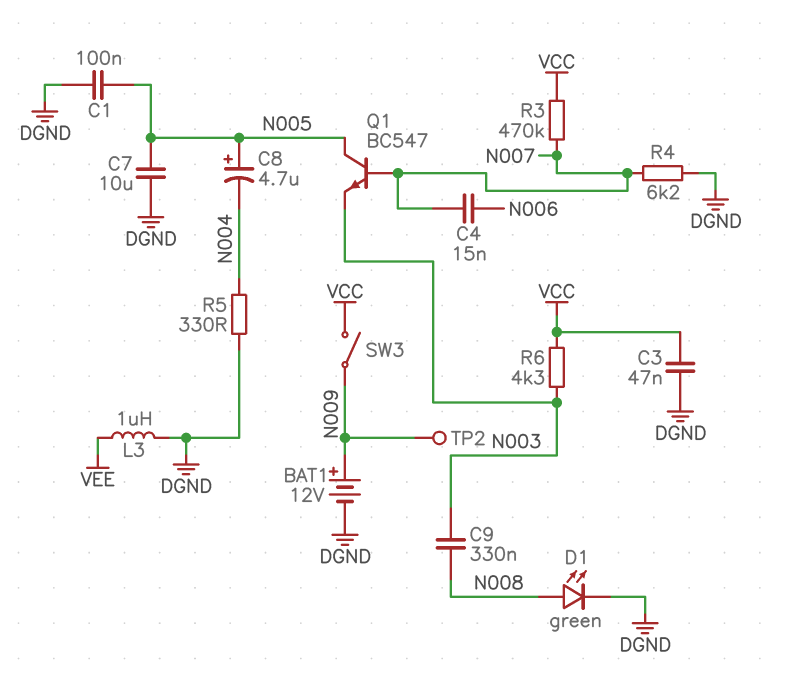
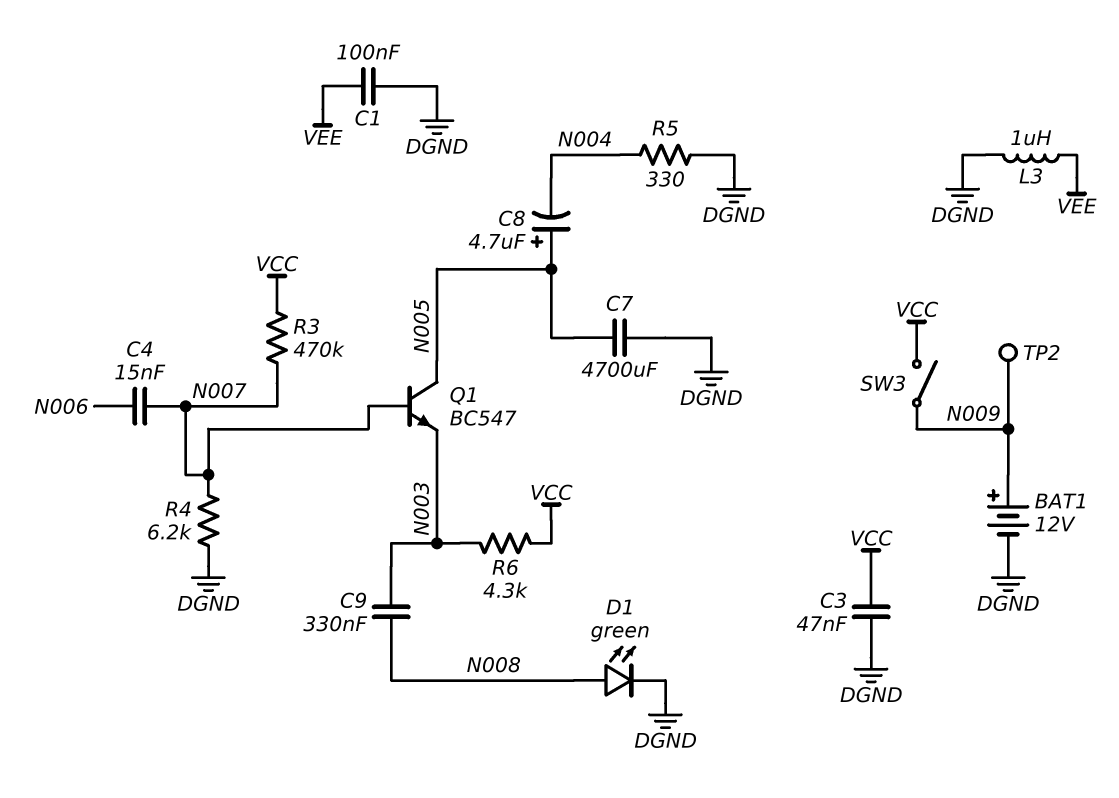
C1: 100nF (DGND, N005) -> 100nF (DGND, VEE)
C7: 10uF (DGND, N005) -> 4700uF (DGND, N005)

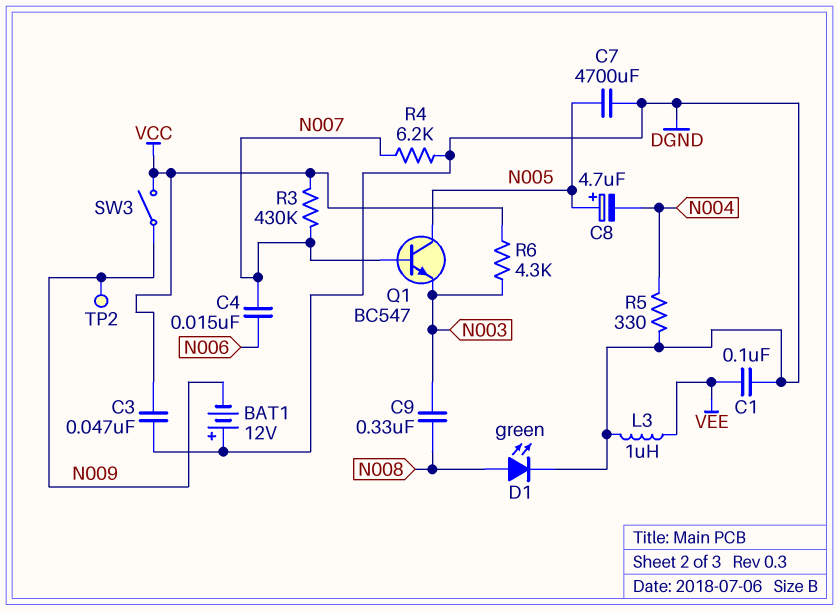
BAT1: 12V (plus N009, minus DGND) -> 12V (plus DGND, minus N009)
R3: 470k (N007, VCC) -> 430k (N007, VCC)

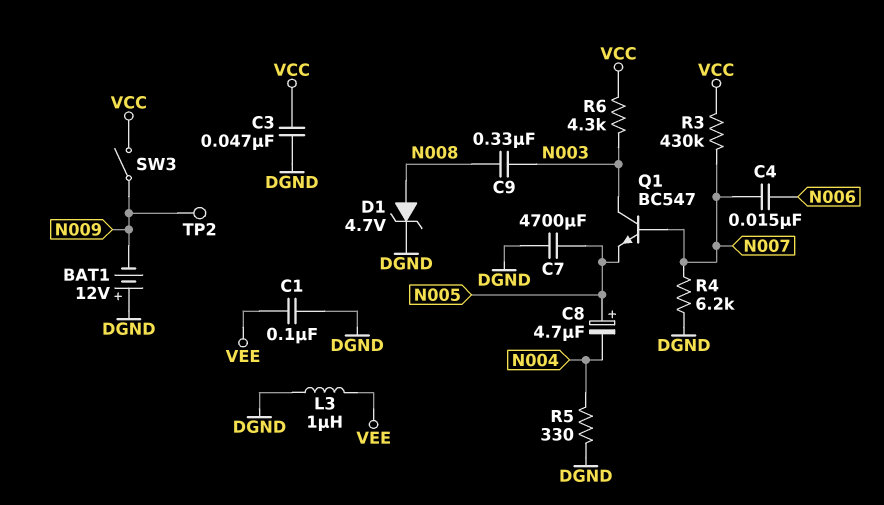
D1: LED green (A N008, K DGND) -> zener 4.7V (A N008, K DGND)
Q1: NPN BC547 (B N007, C N005, E N003) -> NPN BC547 (B N007, C N003, E N005)

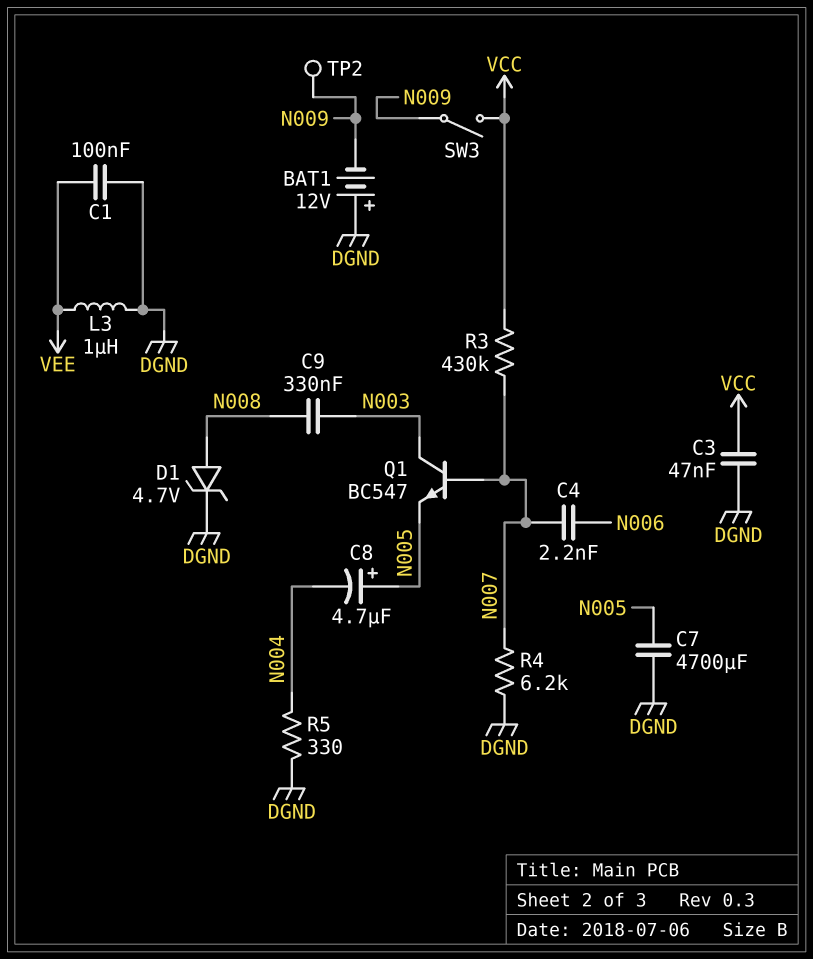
C4: 15nF (N006, N007) -> 2.2nF (N006, N007)
R6: 4.3k (N003, VCC) -> none

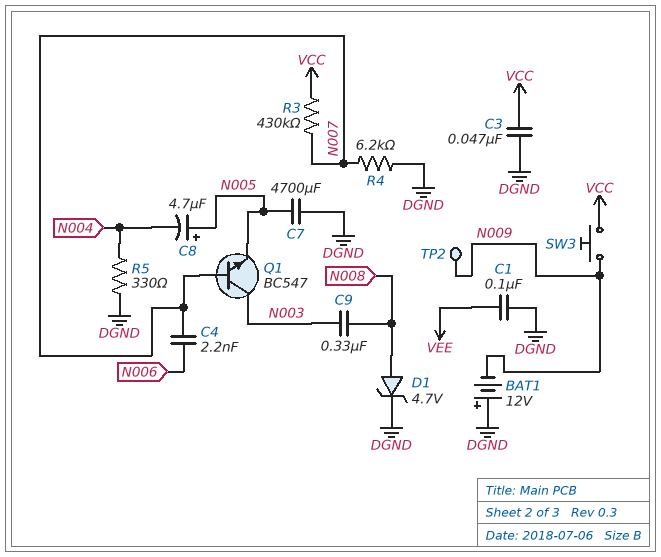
L3: 1uH (DGND, VEE) -> none
SW3: switch (N009, VCC) -> button (N009, VCC)

